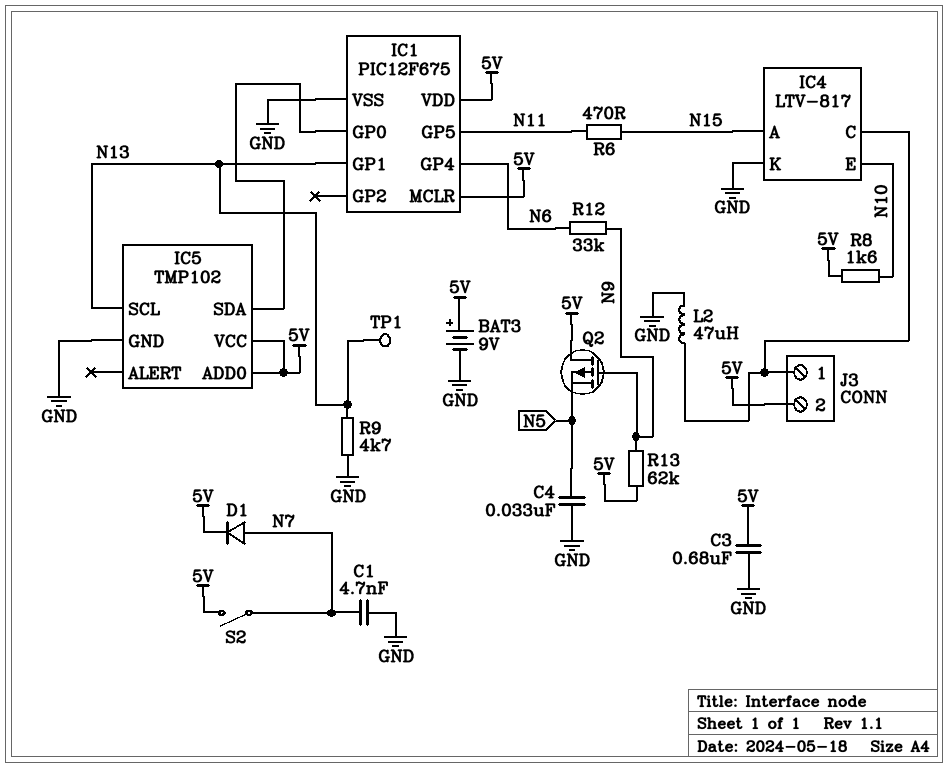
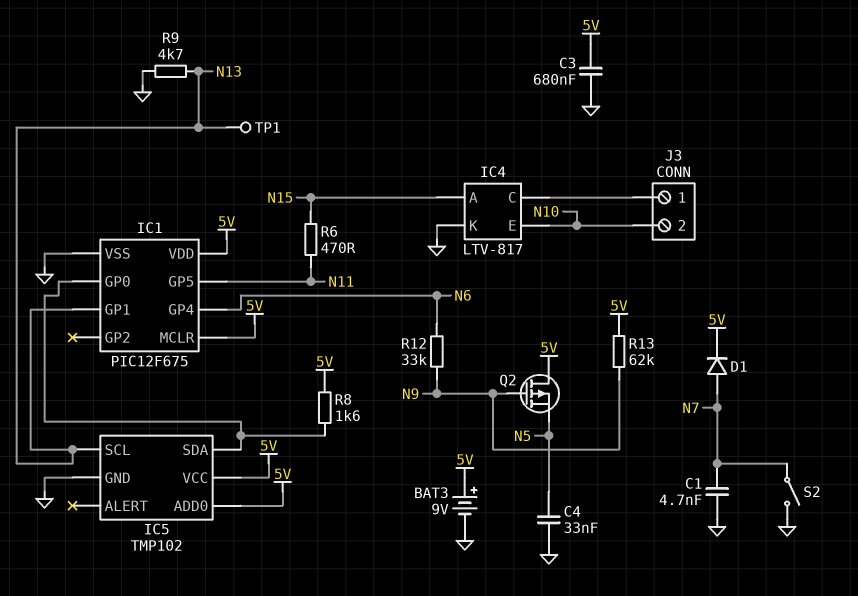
J3 pin 2: 5V -> N10
L2: 47uH (GND, IC4/C) -> none
R8: 1.6k (5V, N10) -> 1.6k (5V, IC1/GP0)
S2: switch (5V, N7) -> switch (GND, N7)

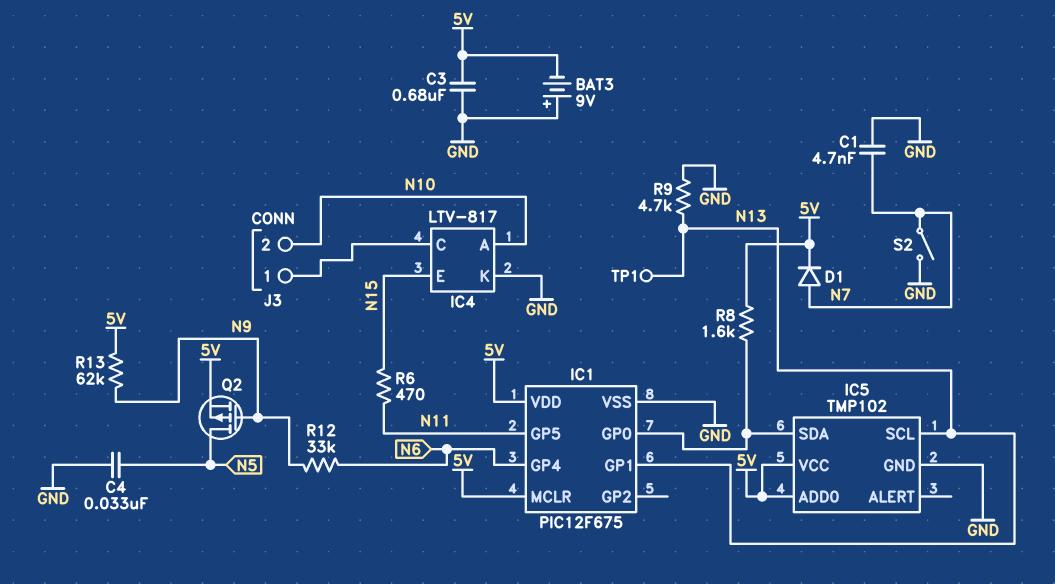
BAT3: 9V (plus 5V, minus GND) -> 9V (plus GND, minus 5V)
IC4 pin A: N15 -> N10
IC4 pin E: N10 -> N15
Q2: PMOS (G N9, D 5V, S N5) -> PMOS (G N9, D N5, S 5V)

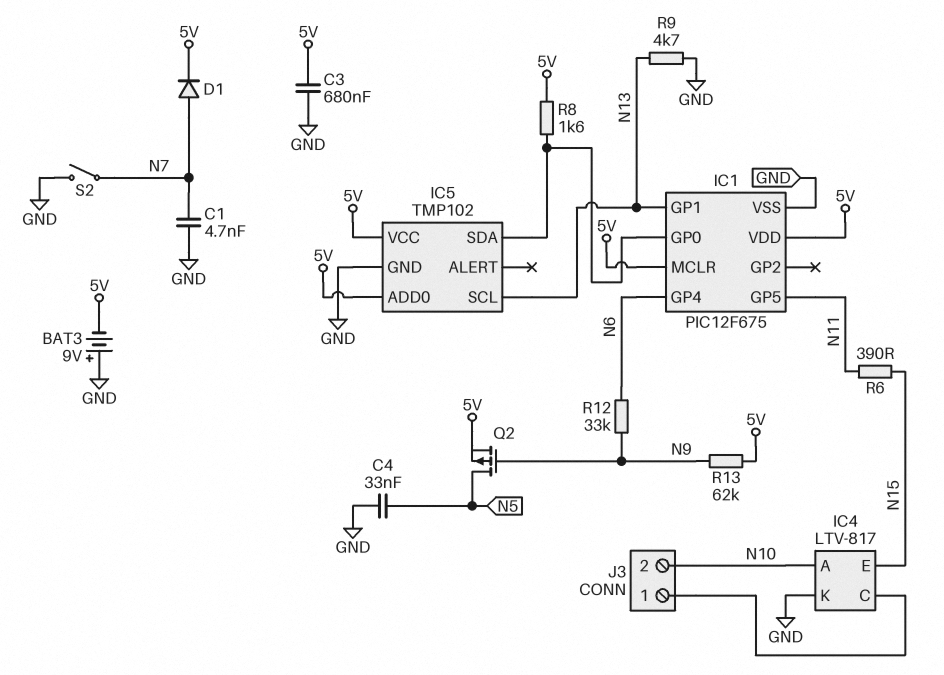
R6: 470 (N11, N15) -> 390 (N11, N15)
TP1: test point (N13) -> none

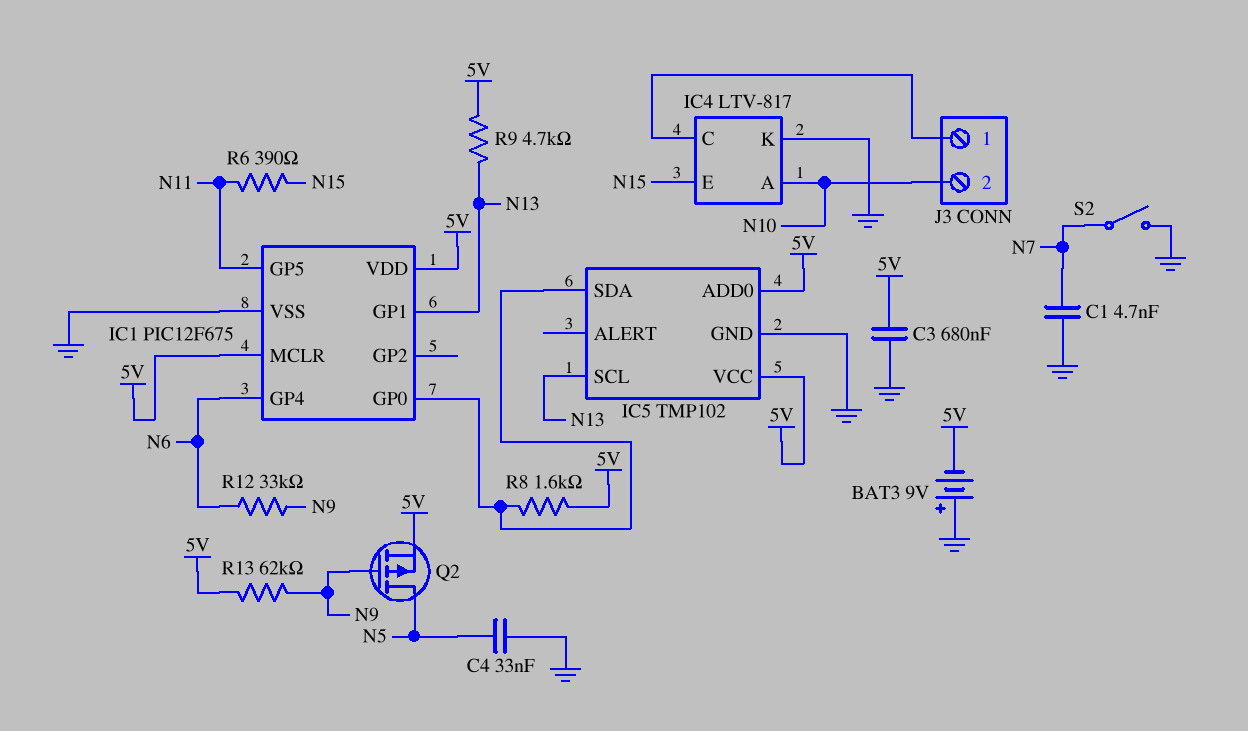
D1: diode (A N7, K 5V) -> none
R9: 4.7k (GND, N13) -> 4.7k (5V, N13)

